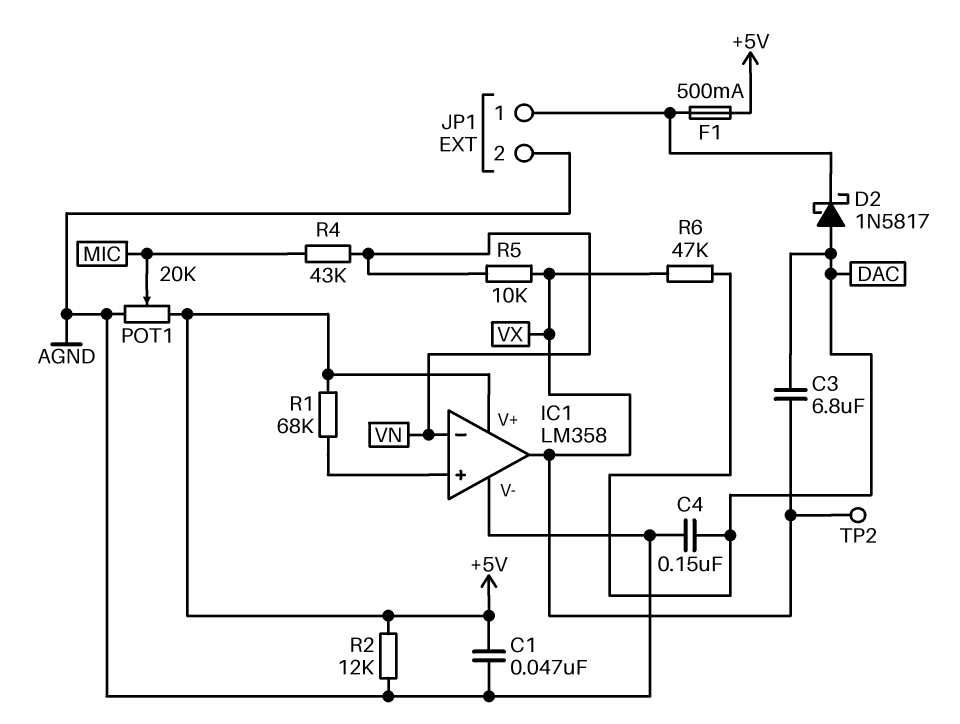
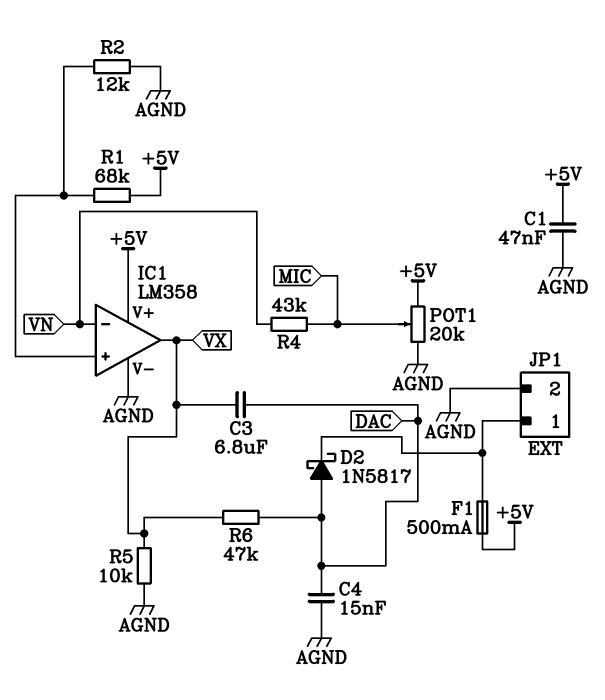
C4: 150nF (AGND, DAC) -> 15nF (AGND, DAC)
R2: 12k (+5V, AGND) -> 12k (AGND, IC1/in+)
R5: 10k (VN, VX) -> 10k (AGND, VX)
TP2: test point (VX) -> none

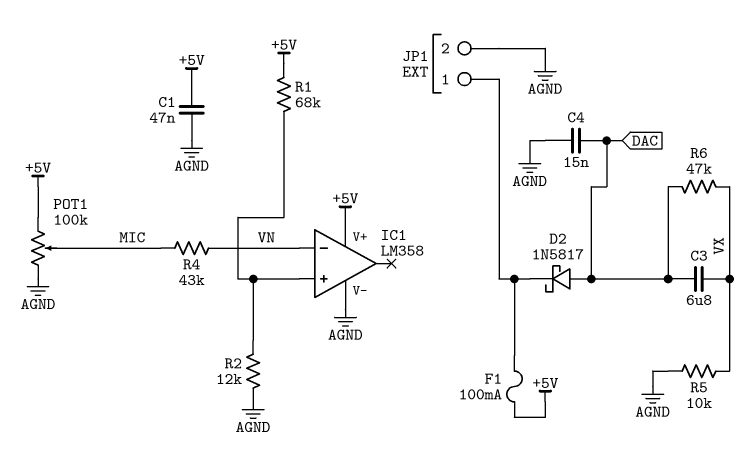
F1: 500mA (+5V, JP1/1) -> 100mA (+5V, JP1/1)
IC1 pin out: VX -> none
POT1: 20k (+5V, AGND, wiper MIC) -> 100k (+5V, AGND, wiper MIC)

